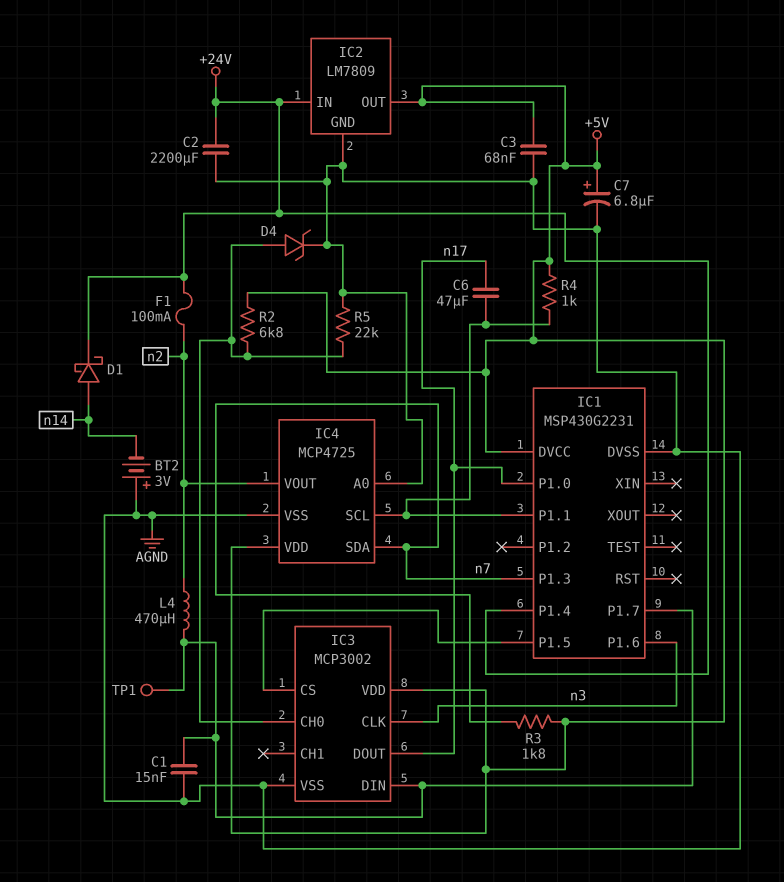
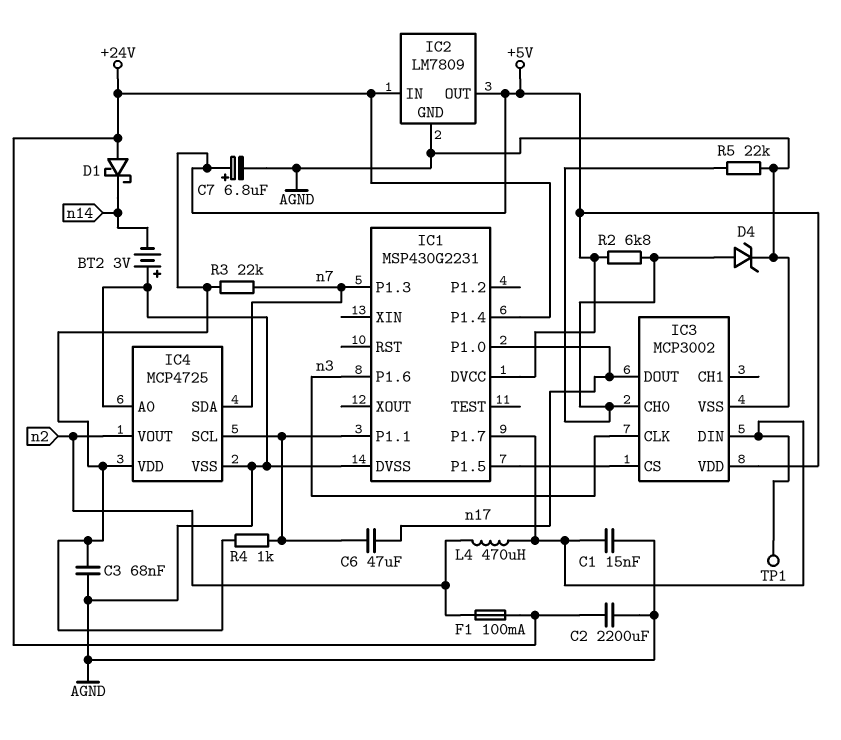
D1: schottky (A n14, K +24V) -> schottky (A +24V, K n14)
R3: 1.8k (+5V, n7) -> 22k (+5V, n7)

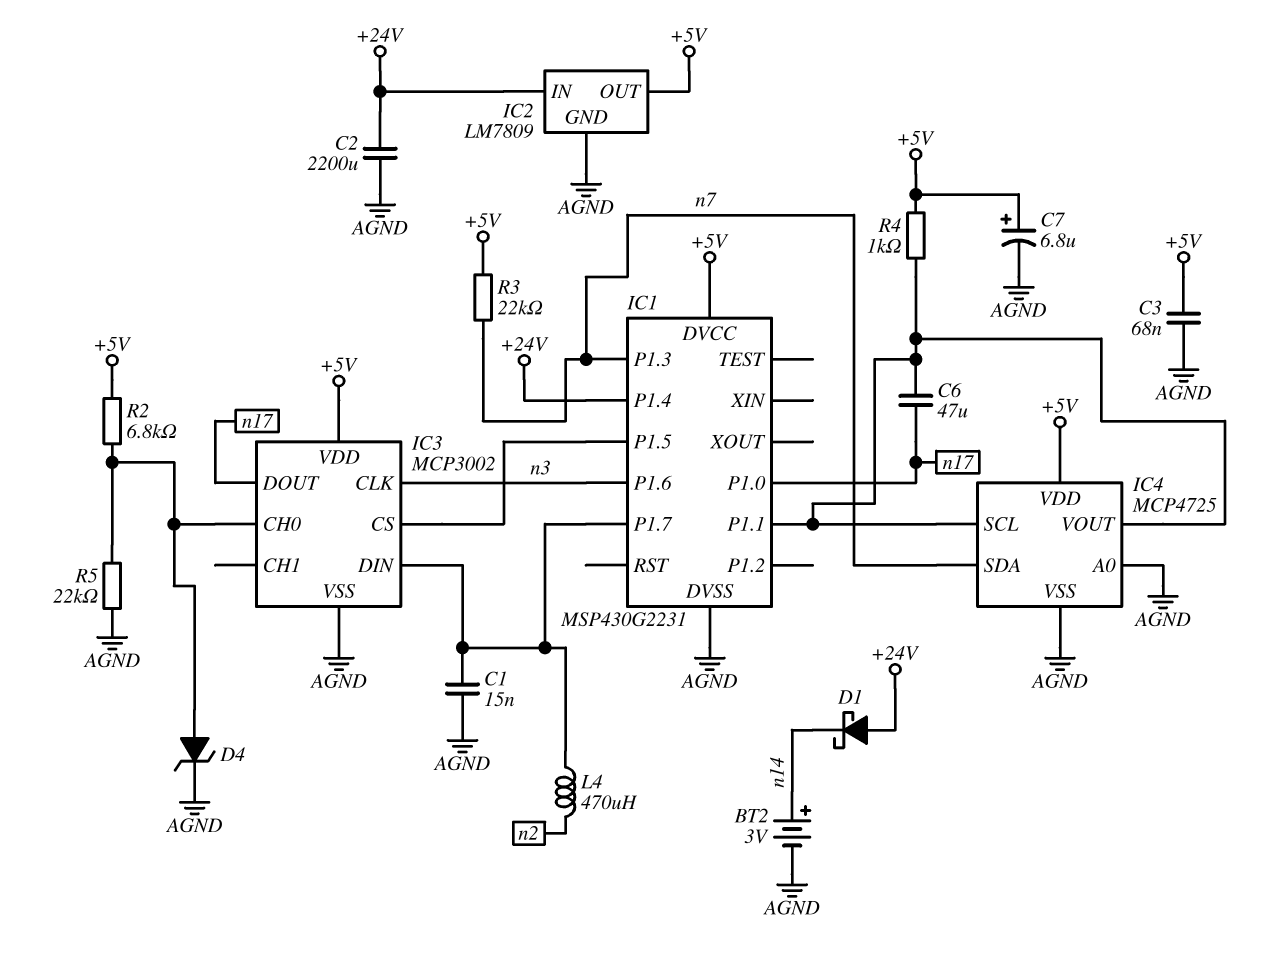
BT2: 3V (plus AGND, minus n14) -> 3V (plus n14, minus AGND)
F1: 100mA (+24V, n2) -> none
IC4 pin VOUT: n2 -> IC1/P1.1
TP1: test point (IC1/P1.7) -> none

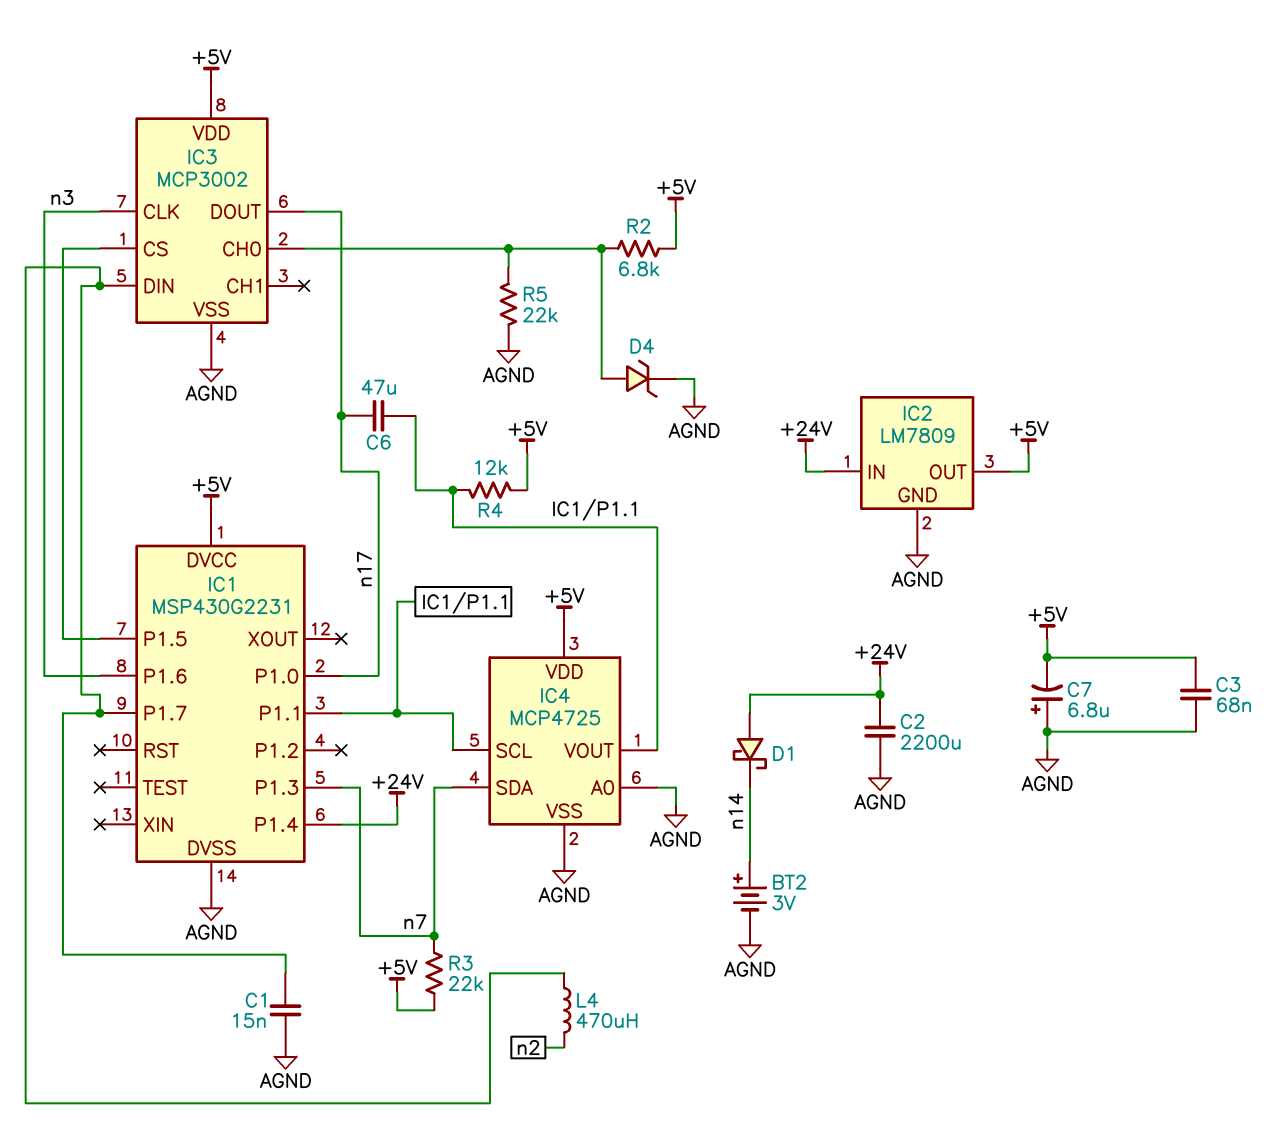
C7: 6.8uF (plus +5V, minus AGND) -> 6.8uF (plus AGND, minus +5V)
R4: 1k (+5V, IC1/P1.1) -> 12k (+5V, IC1/P1.1)

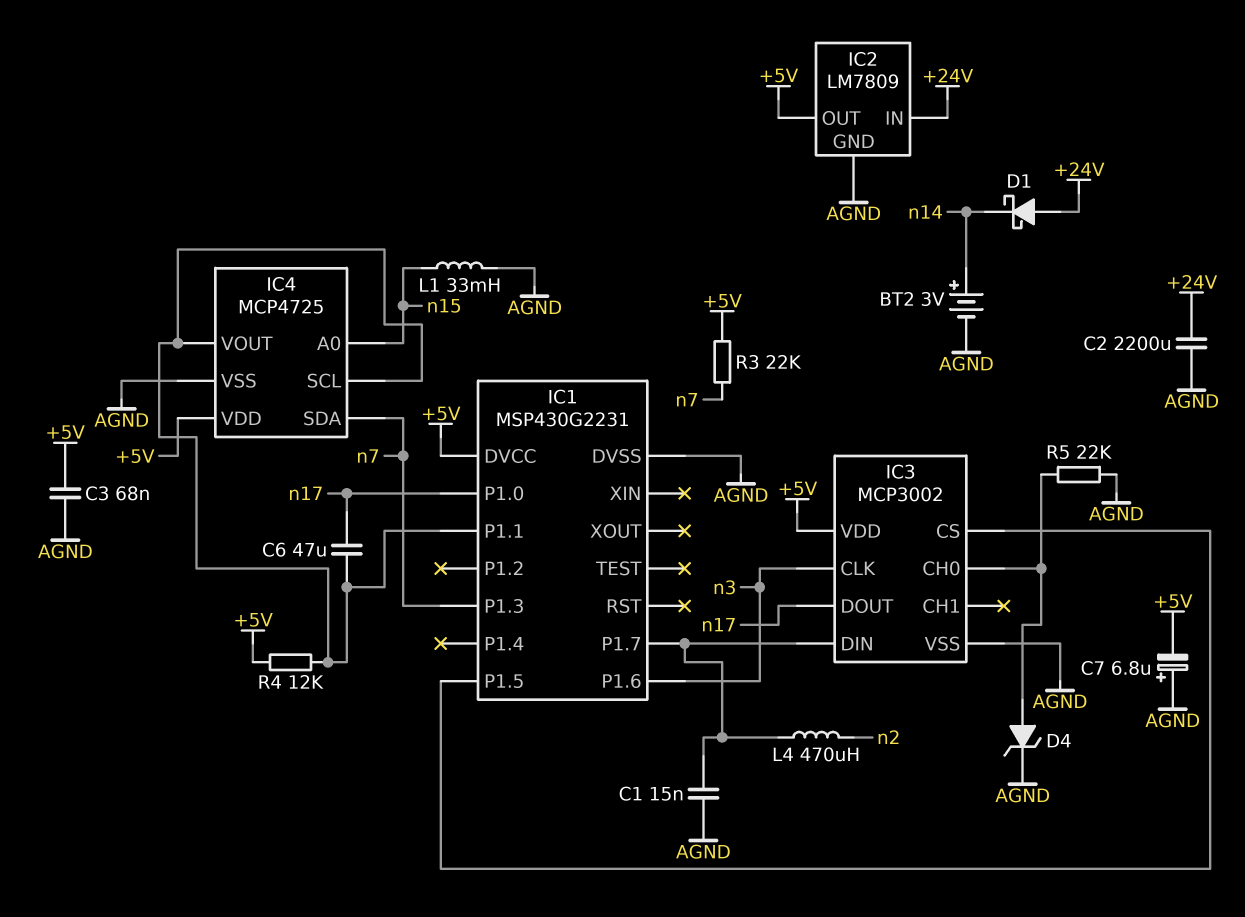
IC1 pin P1.4: +24V -> none
IC4 pin A0: AGND -> n15
L1: none -> 33mH (AGND, n15)
R2: 6.8k (+5V, IC3/CH0) -> none

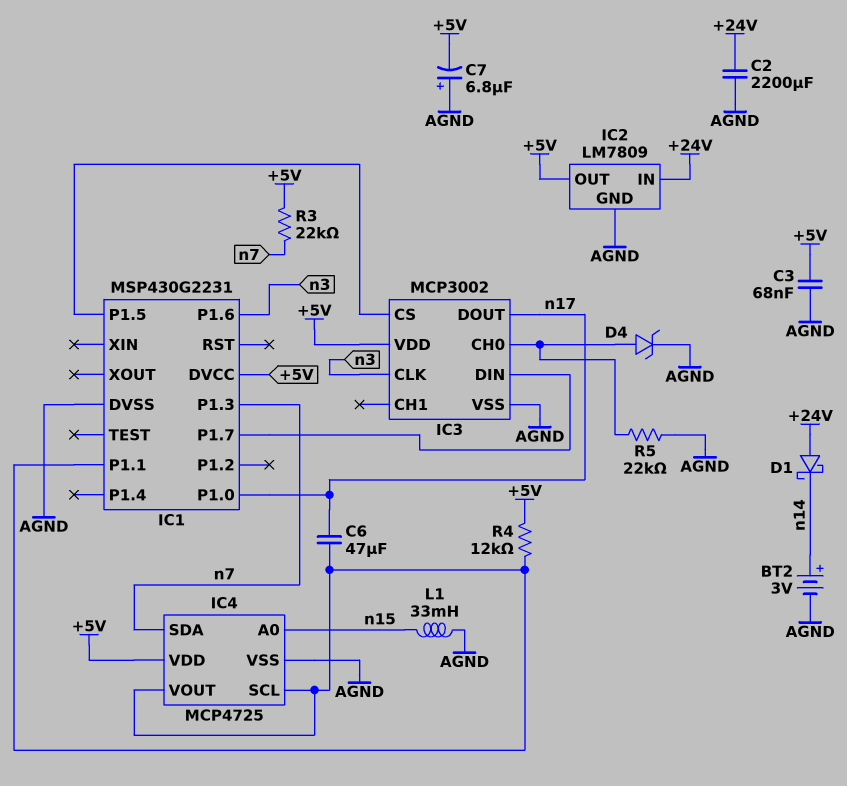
C1: 15nF (AGND, IC1/P1.7) -> none
L4: 470uH (IC1/P1.7, n2) -> none

